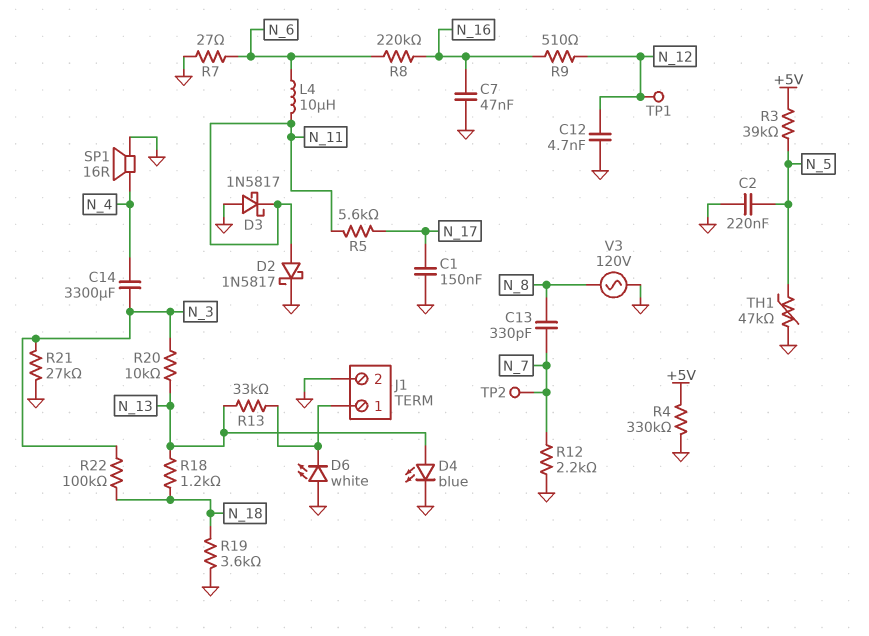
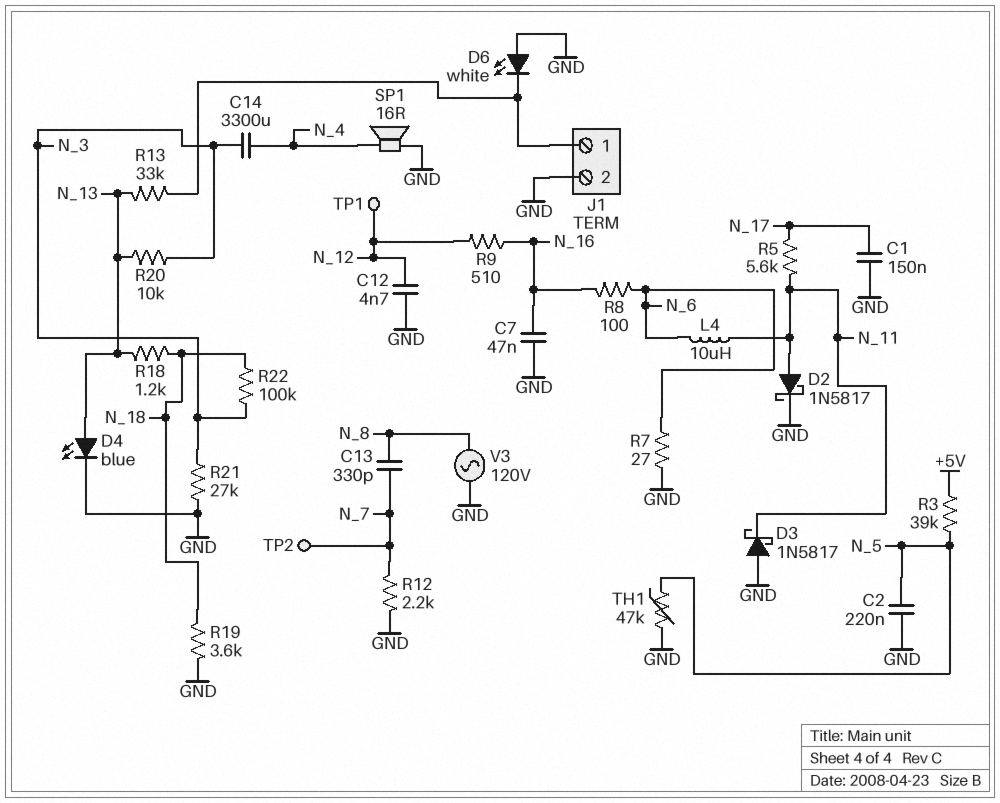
R4: 330k (+5V, GND) -> none
R8: 220k (N_6, N_16) -> 100 (N_6, N_16)

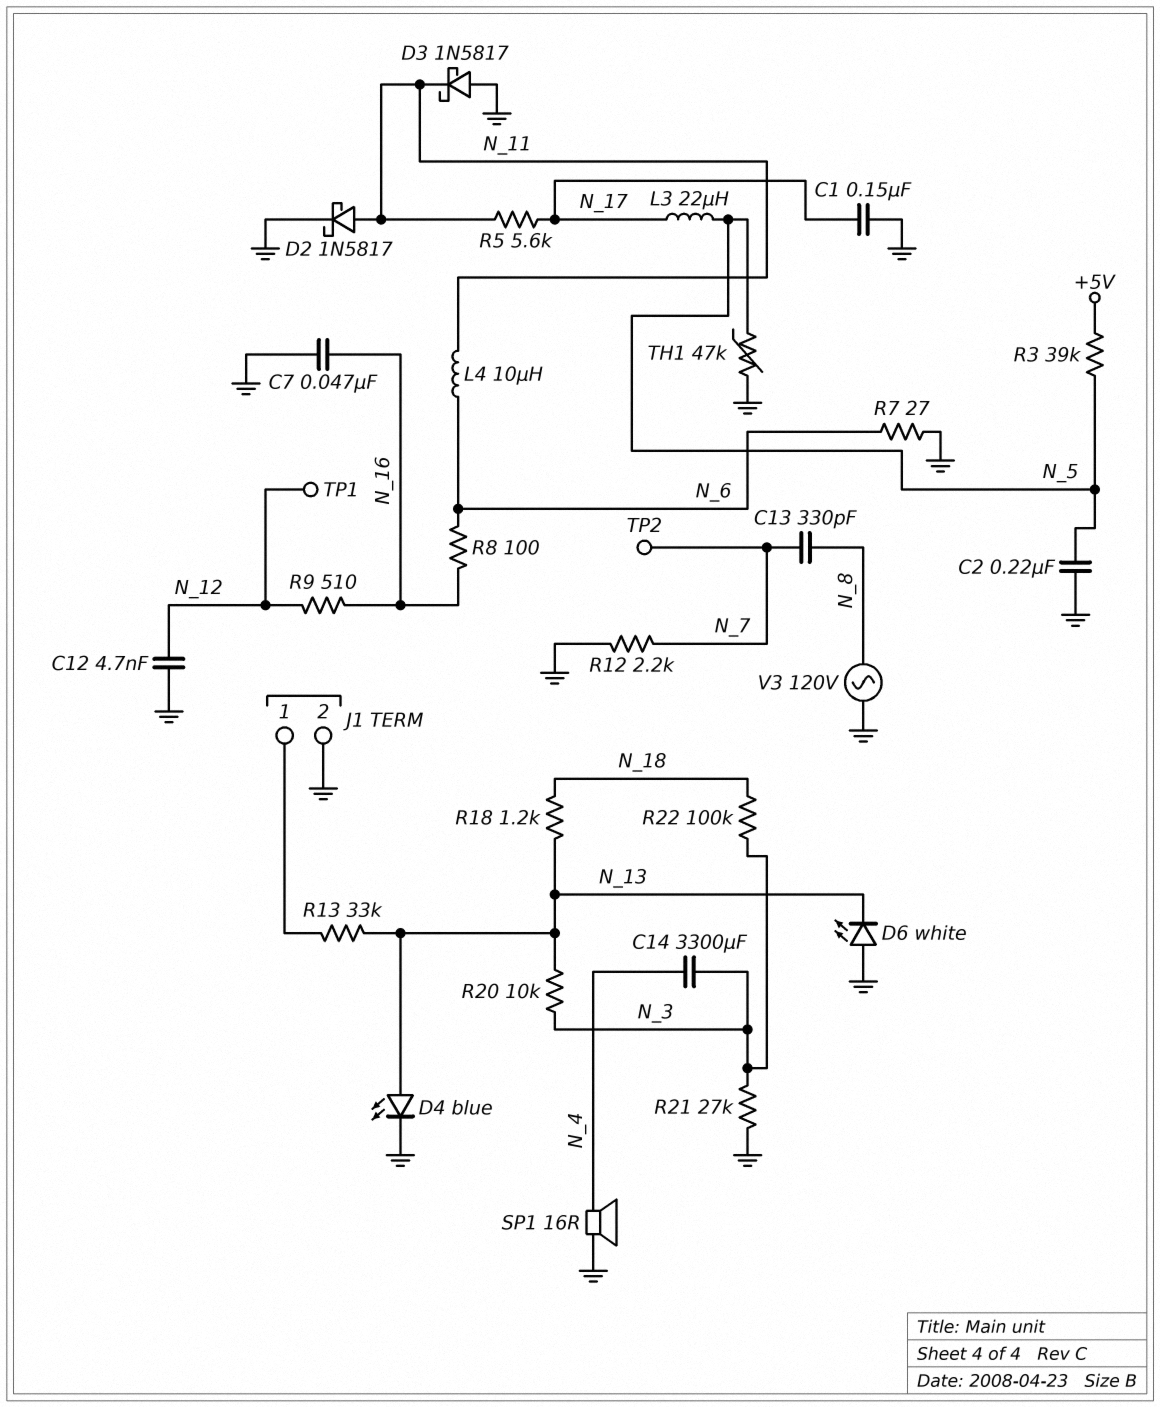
D6: LED white (A GND, K J1/1) -> LED white (A GND, K N_13)
L3: none -> 22uH (N_5, N_17)
R19: 3.6k (GND, N_18) -> none

